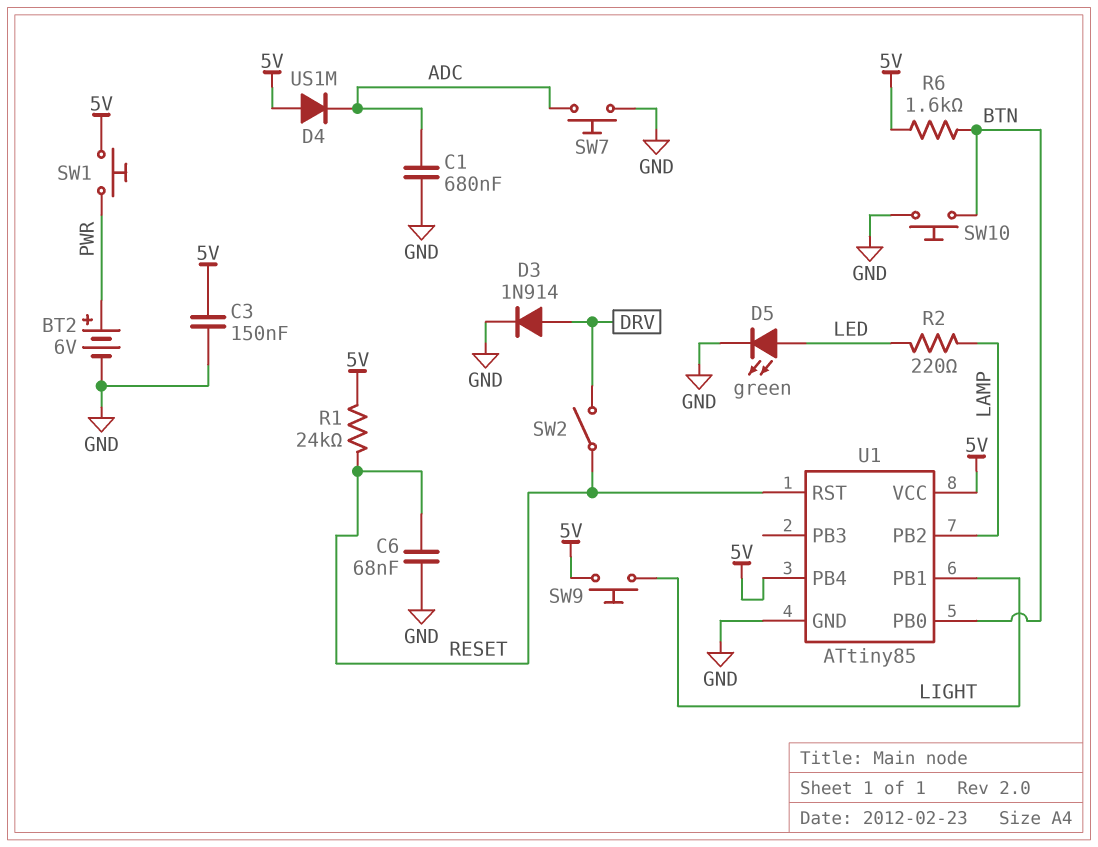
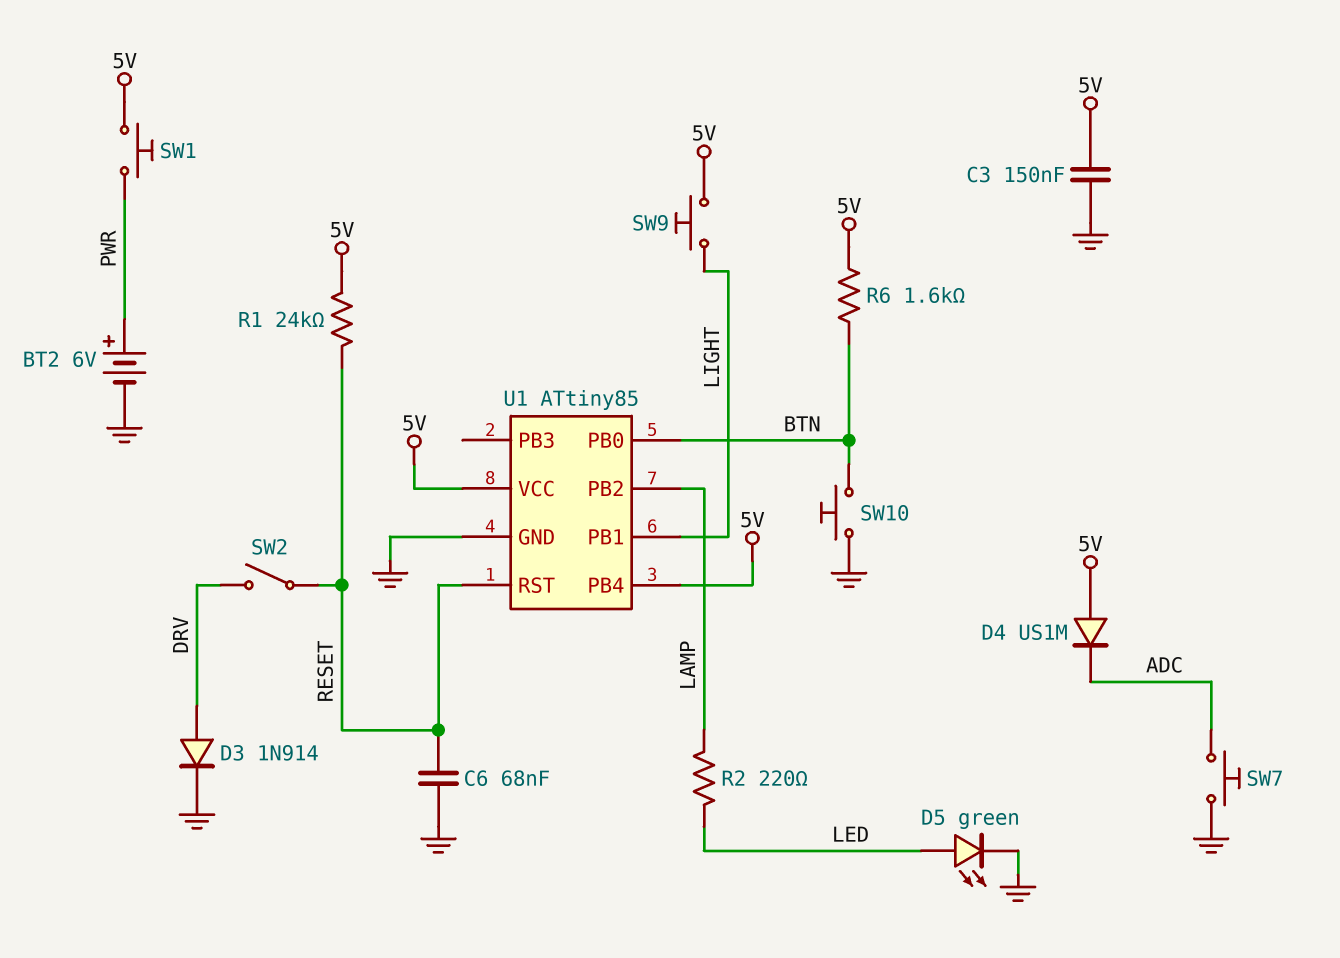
C1: 680nF (ADC, GND) -> none

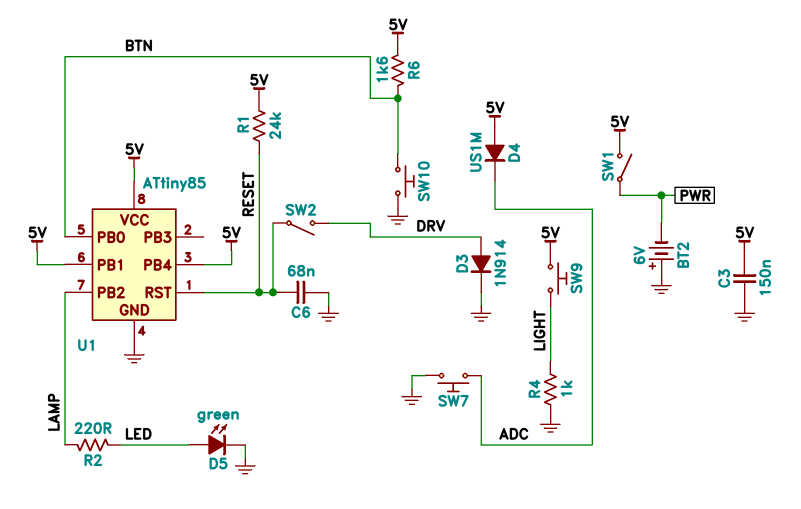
BT2: 6V (plus PWR, minus GND) -> 6V (plus GND, minus PWR)
R4: none -> 1k (GND, LIGHT)
SW1: button (5V, PWR) -> switch (5V, PWR)
U1 pin PB1: LIGHT -> 5V

